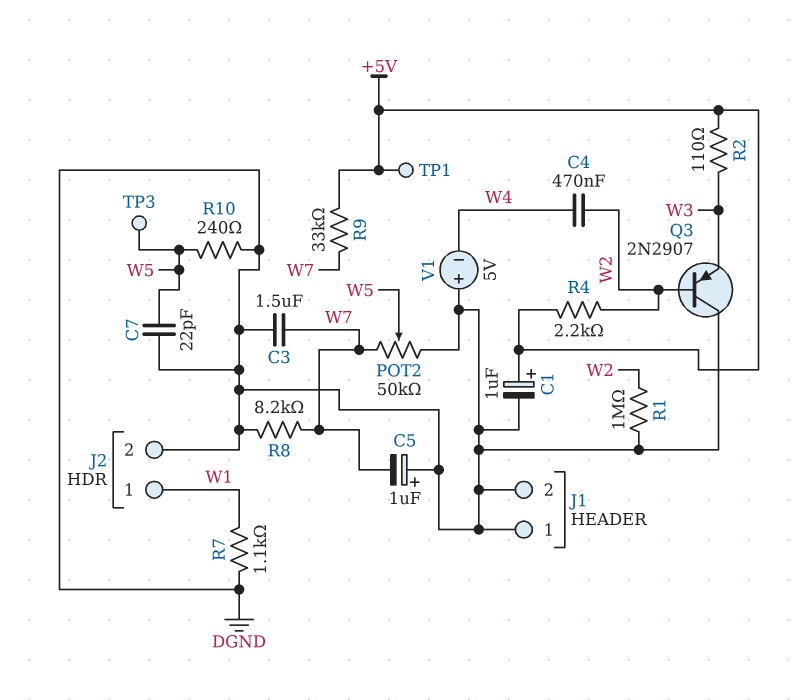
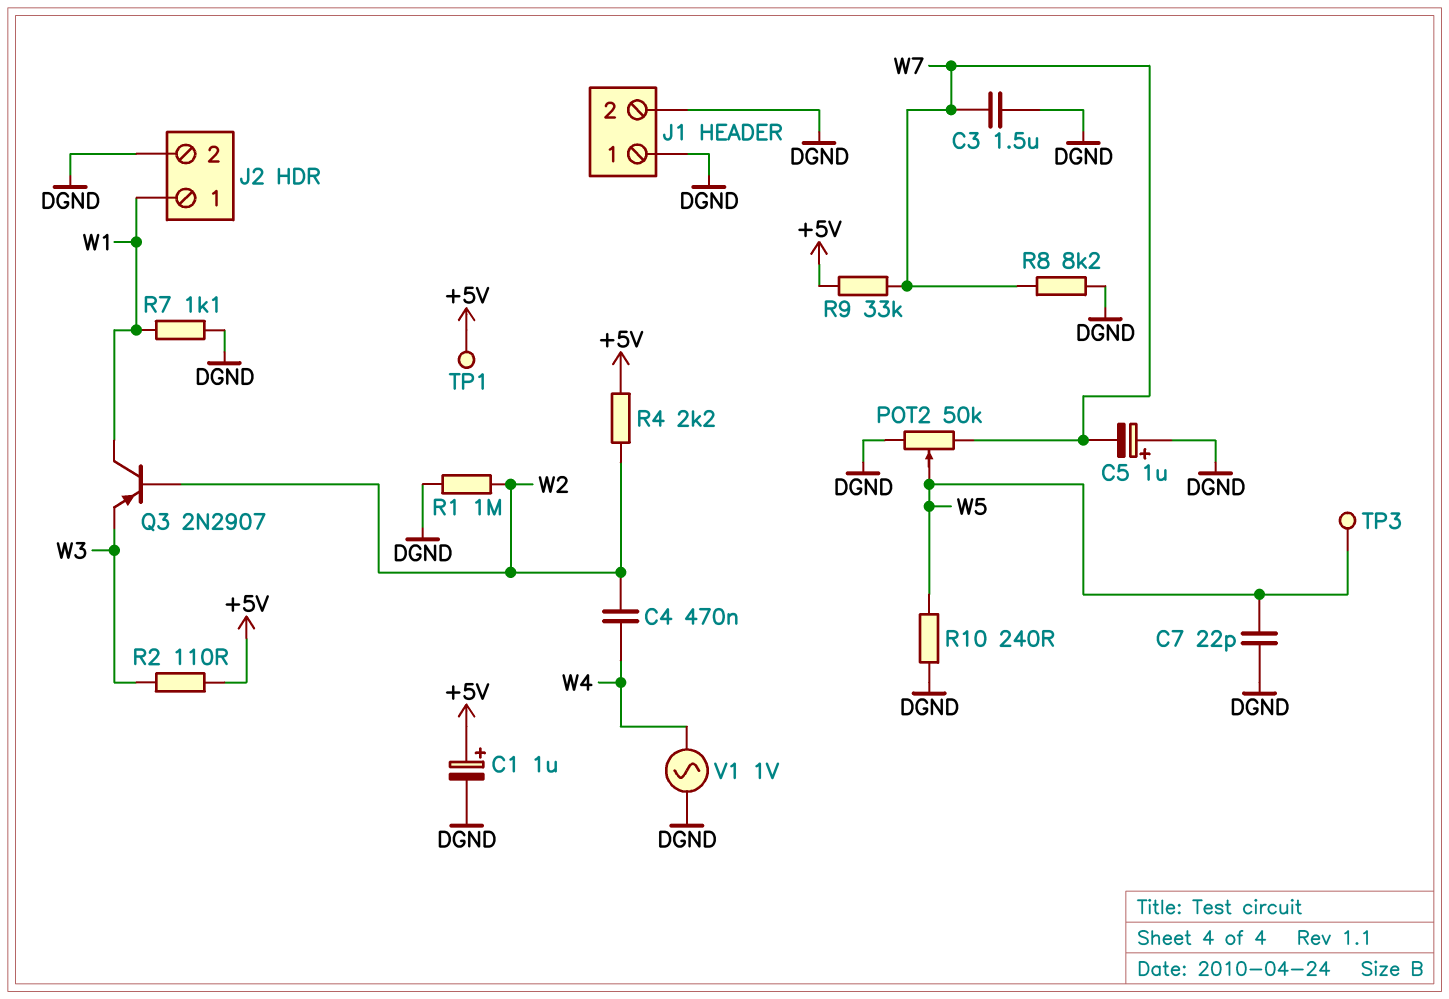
Q3: PNP 2N2907 (B W2, C DGND, E W3) -> PNP 2N2907 (B W2, C W1, E W3)
V1: 5V (plus DGND, minus W4) -> AC 1V (DGND, W4)

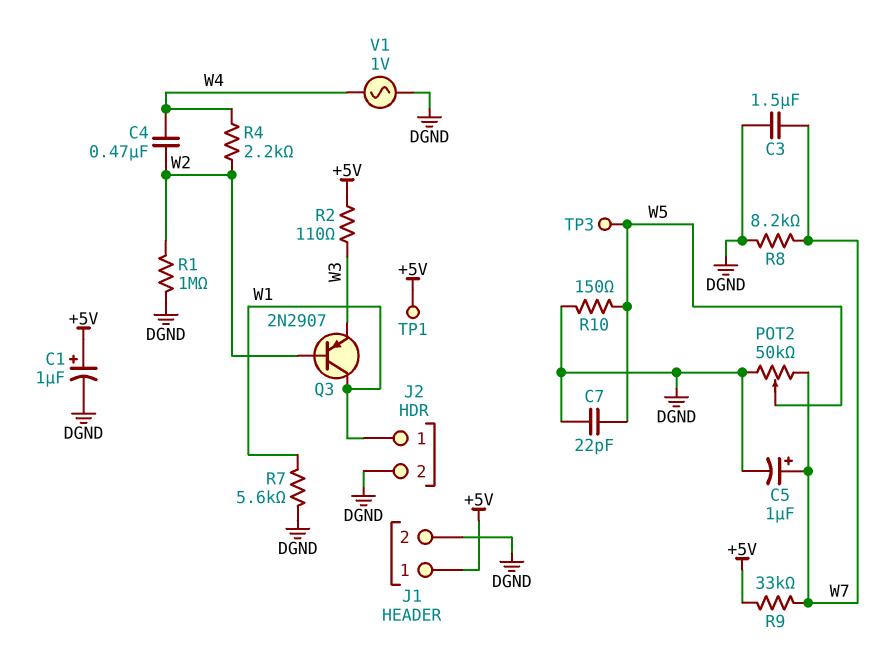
C5: 1uF (plus DGND, minus W7) -> 1uF (plus W7, minus DGND)
J1 pin 1: DGND -> +5V
R4: 2.2k (+5V, W2) -> 2.2k (W2, W4)
R7: 1.1k (DGND, W1) -> 5.6k (DGND, W1)
R10: 240 (DGND, W5) -> 150 (DGND, W5)

